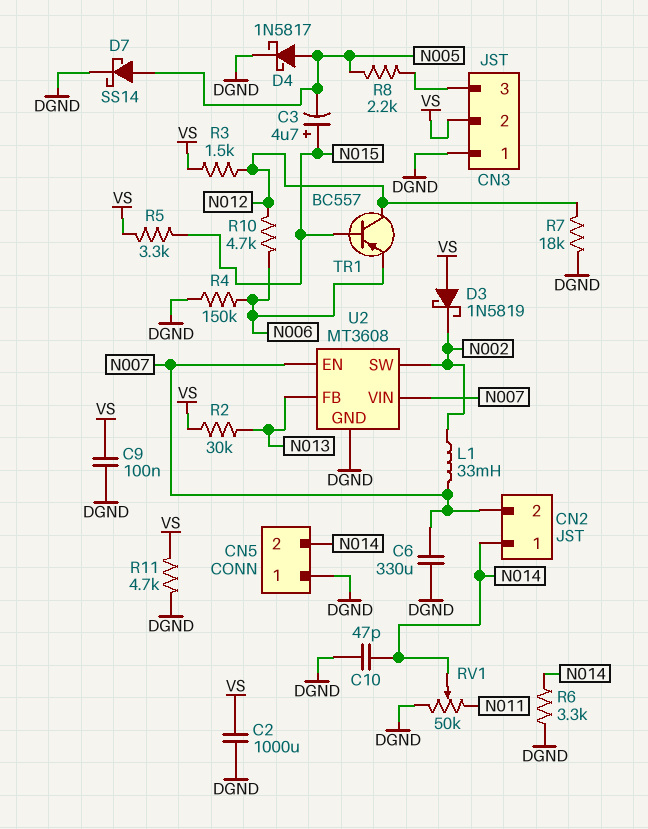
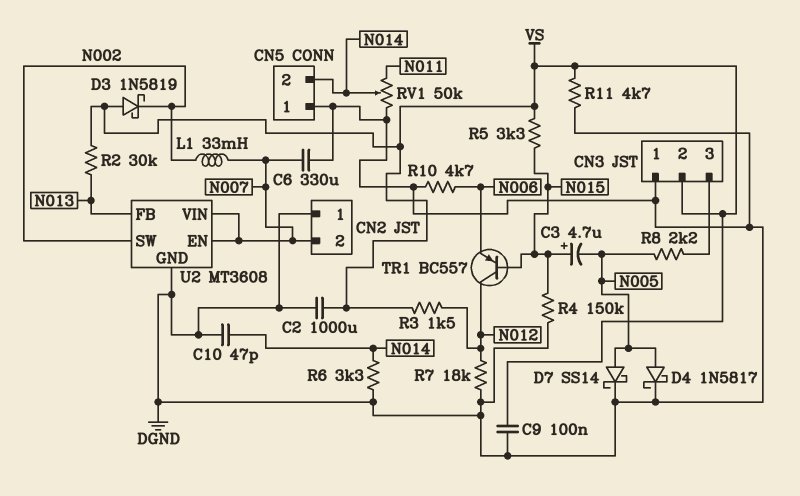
CN2 pin 1: N014 -> DGND
R4: 150k (DGND, N006) -> 150k (DGND, N015)
R10: 4.7k (N006, N012) -> 4.7k (DGND, N006)

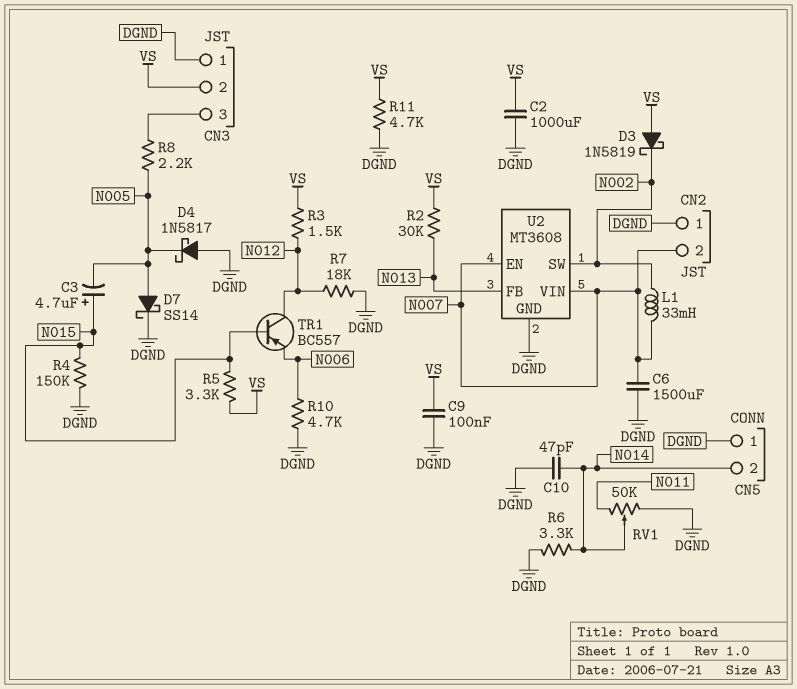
C6: 330uF (DGND, N007) -> 1500uF (DGND, N007)
D4: schottky 1N5817 (A N005, K DGND) -> schottky 1N5817 (A DGND, K N005)

